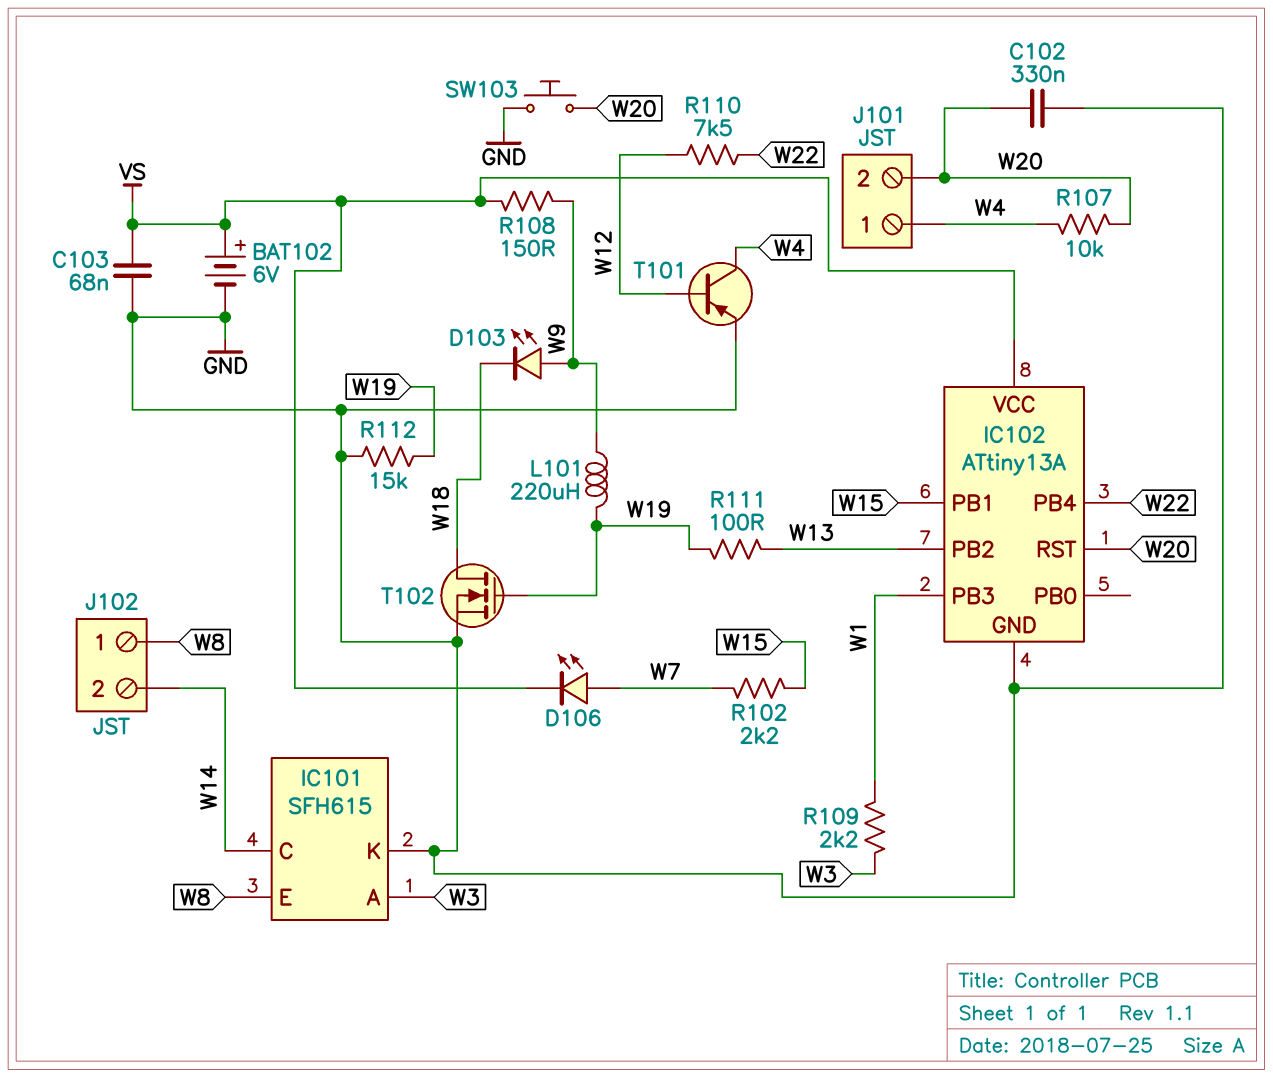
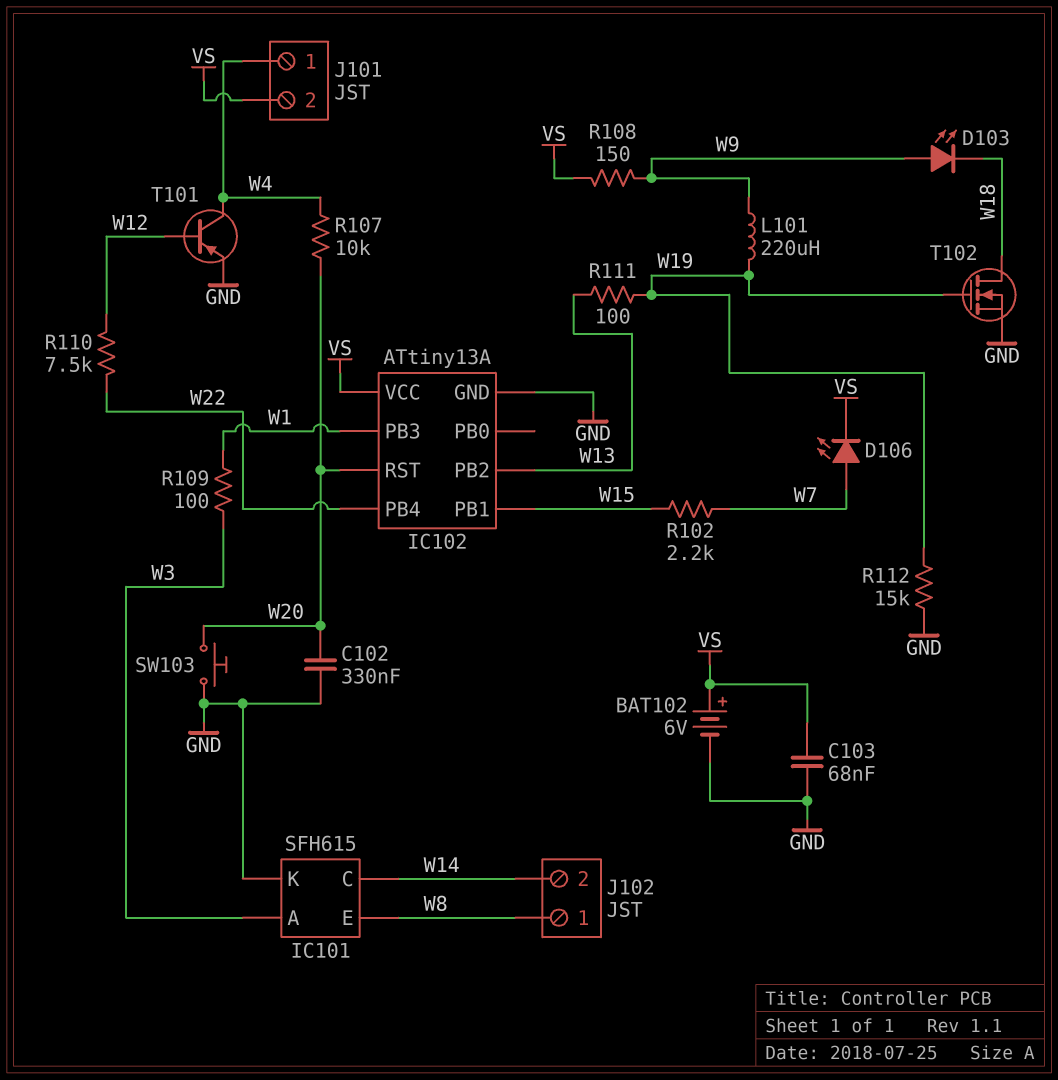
J101 pin 2: W20 -> VS
R109: 2.2k (W1, W3) -> 100 (W1, W3)

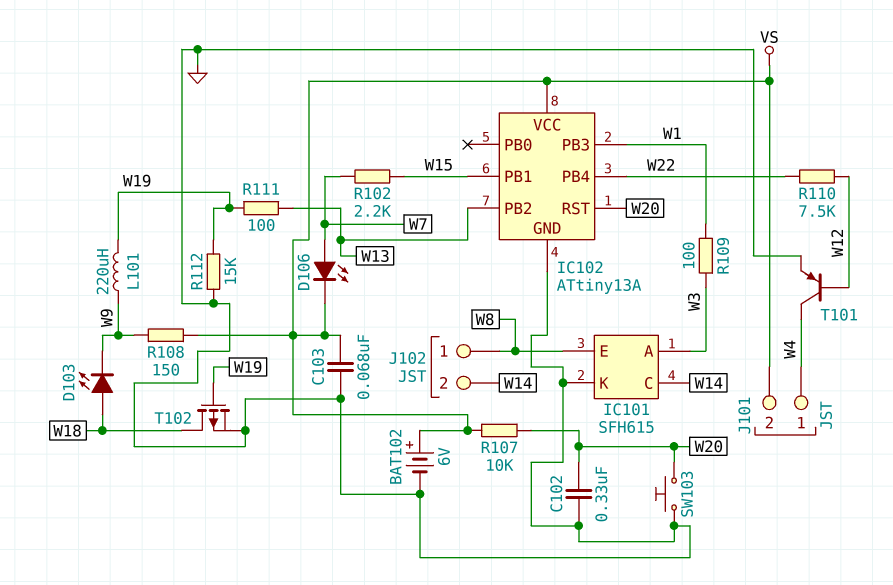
D103: LED (A W9, K W18) -> LED (A W18, K W9)
R107: 10k (W4, W20) -> 10k (VS, W20)
T102: NMOS (G W19, D W18, S GND) -> PMOS (G W19, D W18, S GND)

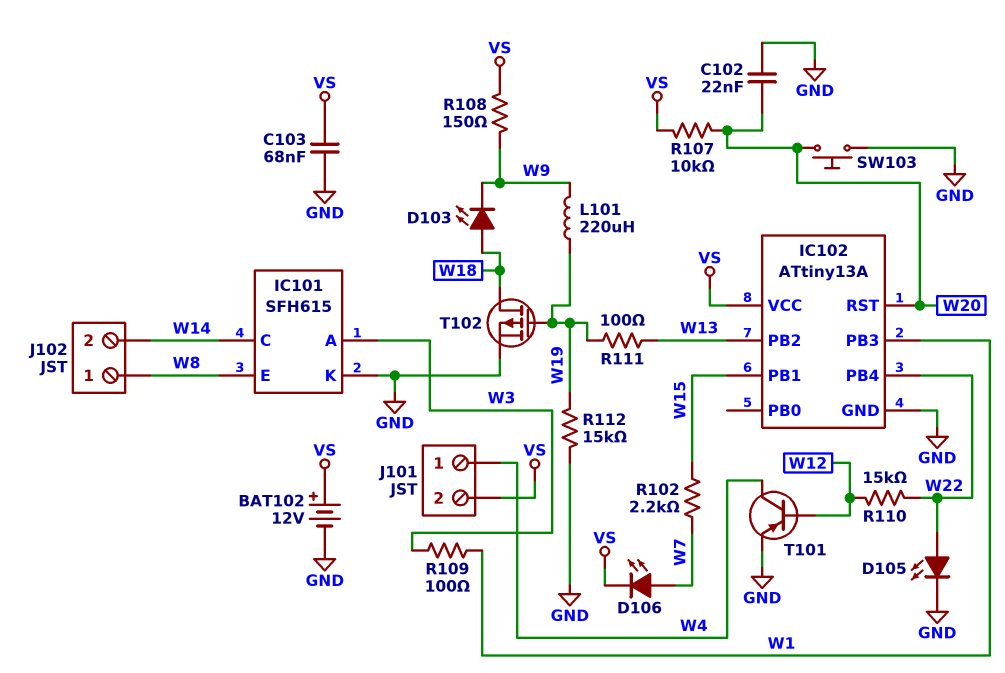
BAT102: 6V (plus VS, minus GND) -> 12V (plus VS, minus GND)
C102: 330nF (GND, W20) -> 22nF (GND, W20)
D105: none -> LED (A W22, K GND)
R110: 7.5k (W12, W22) -> 15k (W12, W22)

